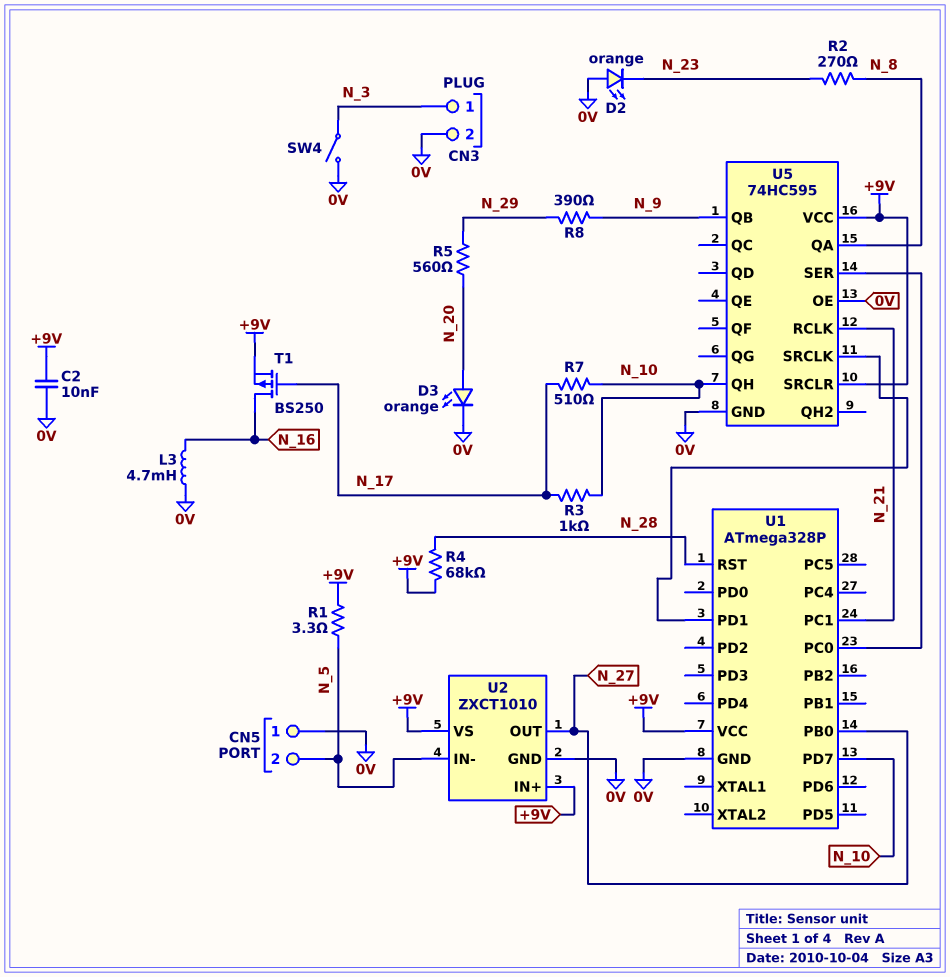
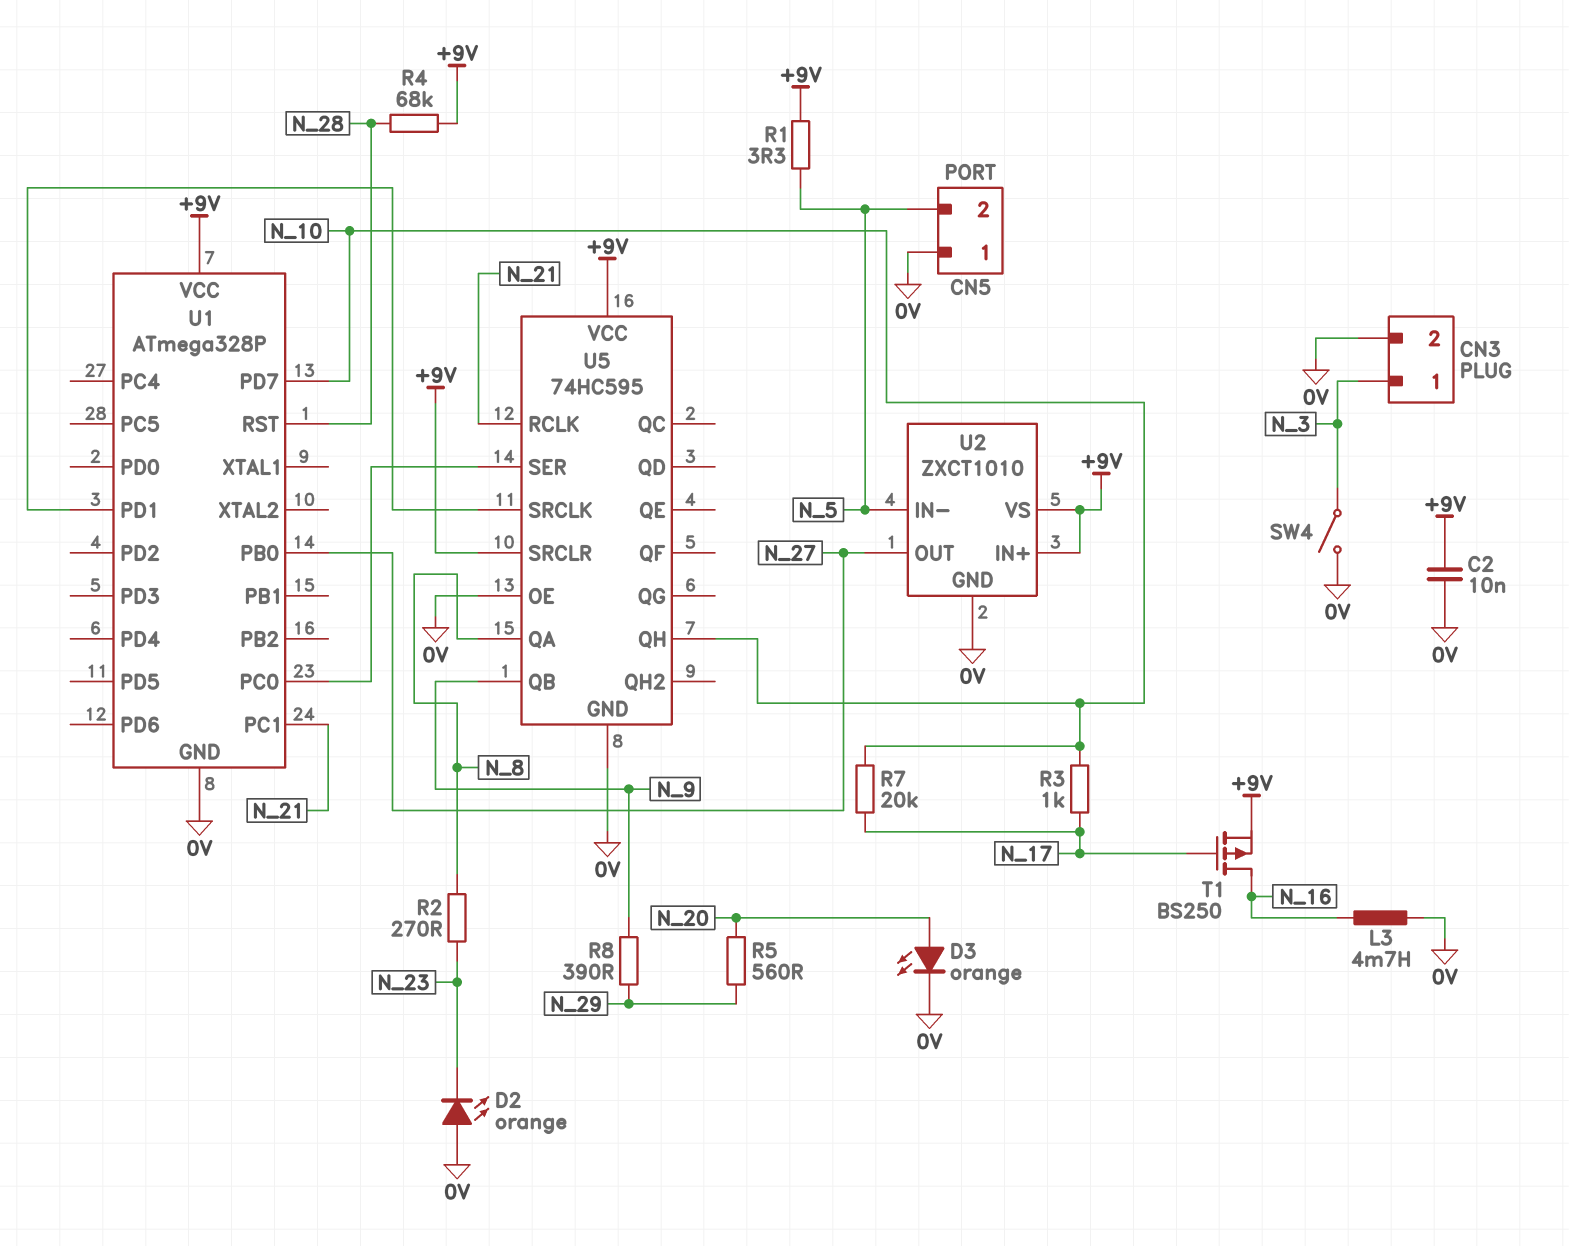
R7: 510 (N_10, N_17) -> 20k (N_10, N_17)

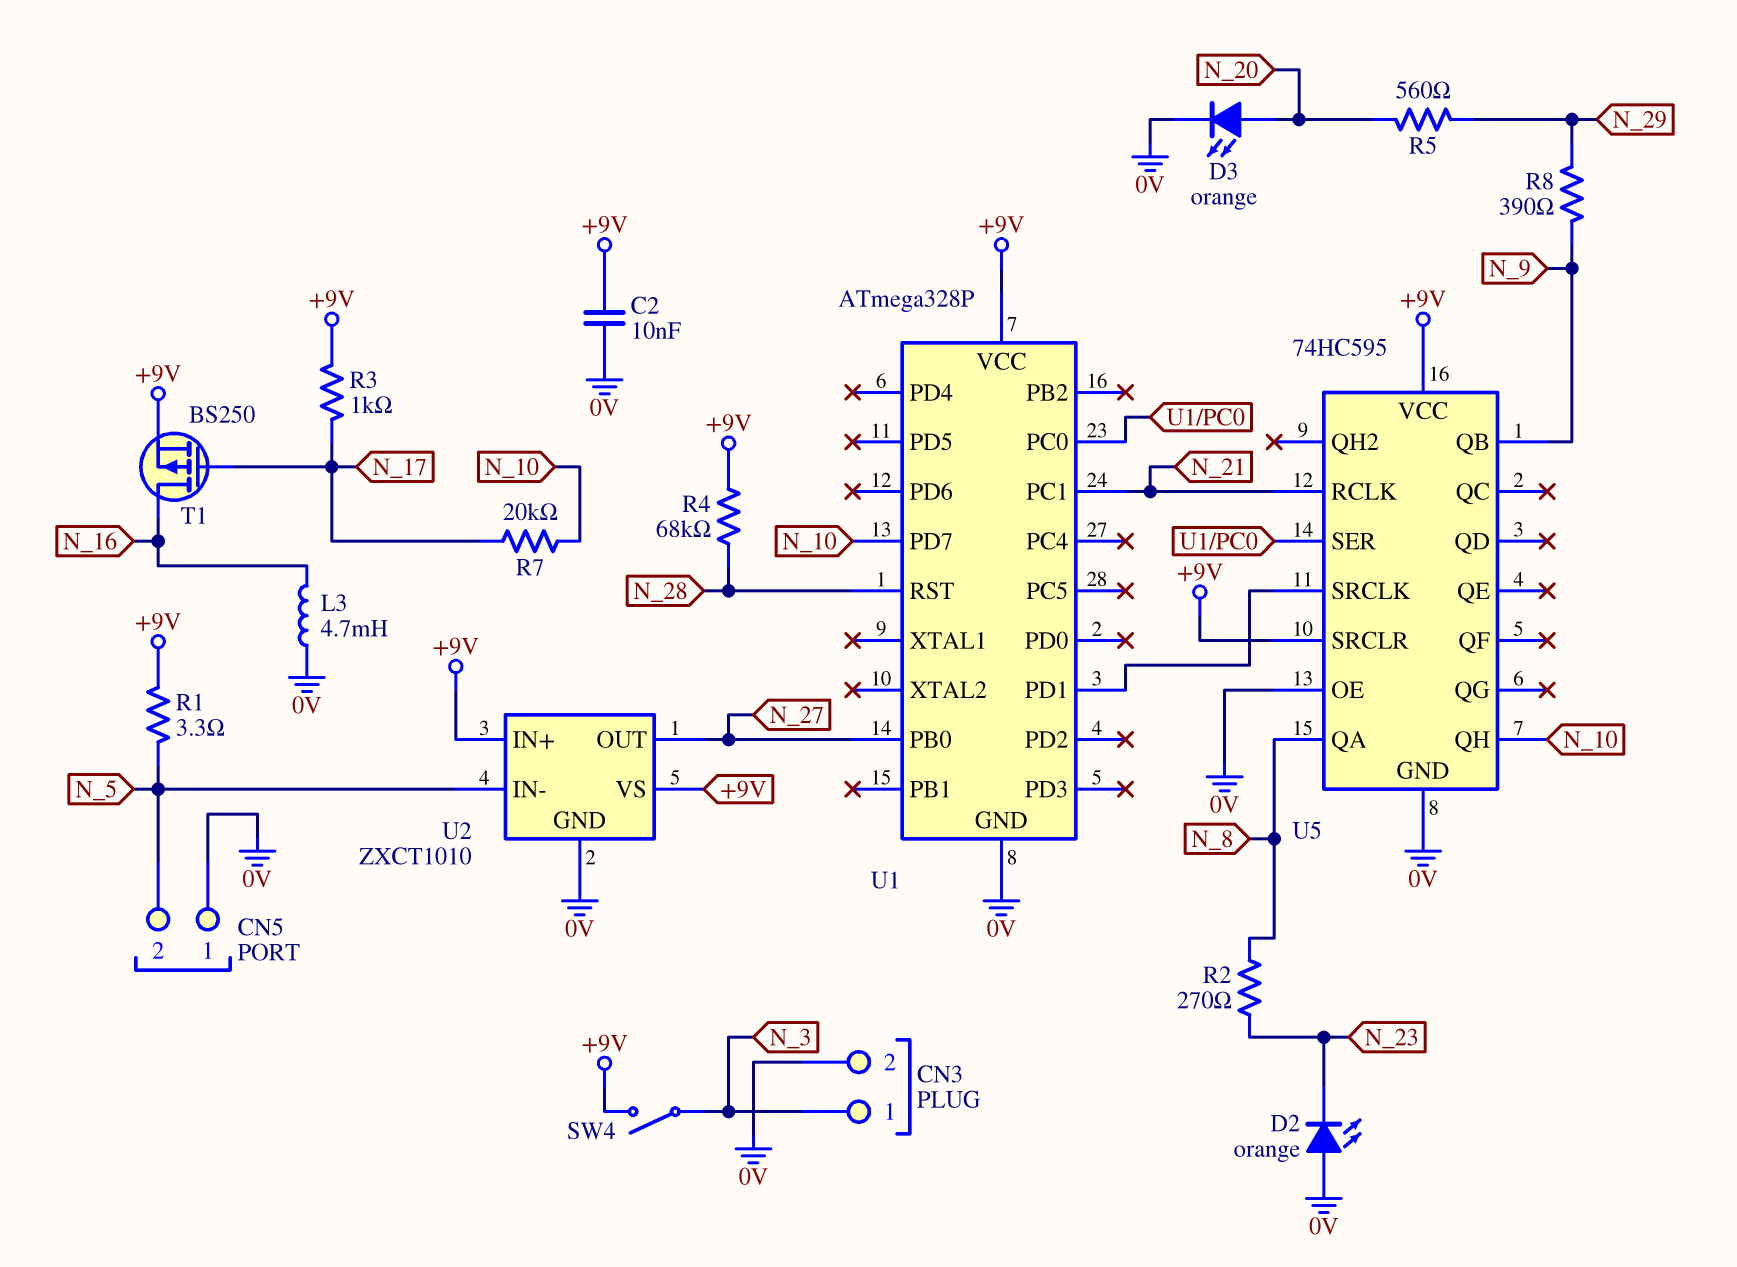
R3: 1k (N_10, N_17) -> 1k (+9V, N_17)
SW4: switch (0V, N_3) -> switch (+9V, N_3)

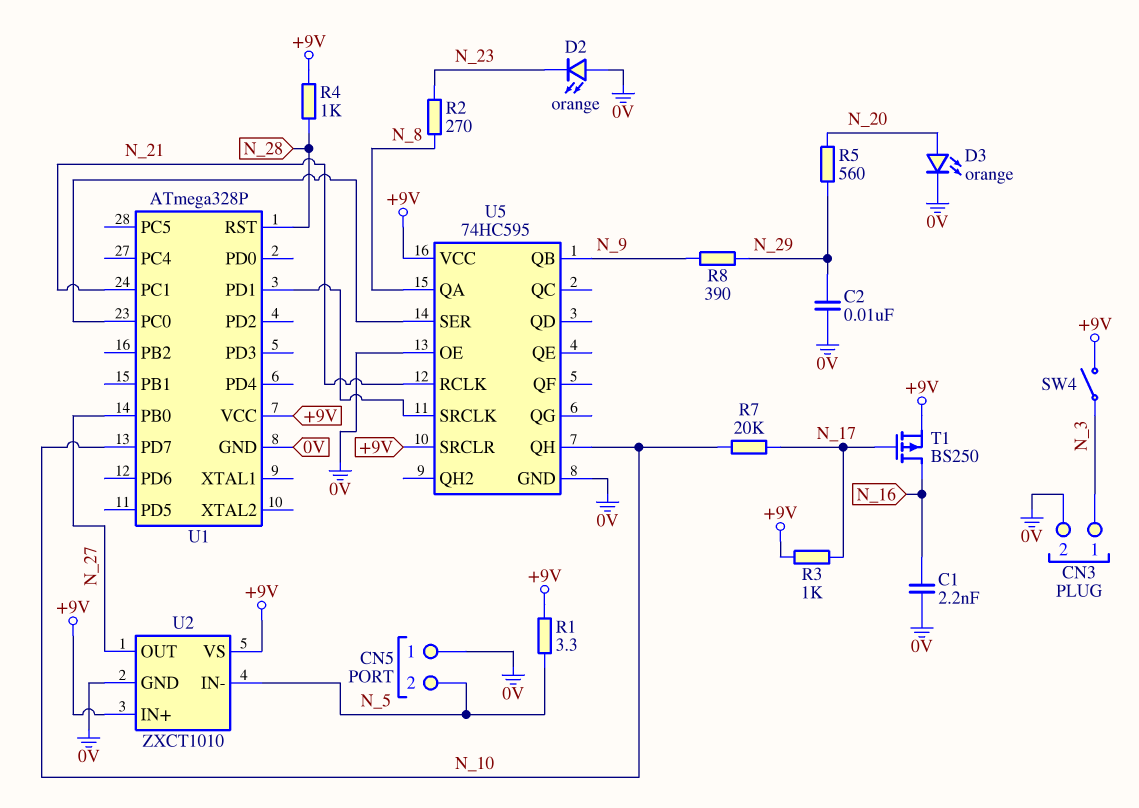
C1: none -> 2.2nF (0V, N_16)
C2: 10nF (+9V, 0V) -> 10nF (0V, N_29)
L3: 4.7mH (0V, N_16) -> none
R4: 68k (+9V, N_28) -> 1k (+9V, N_28)

